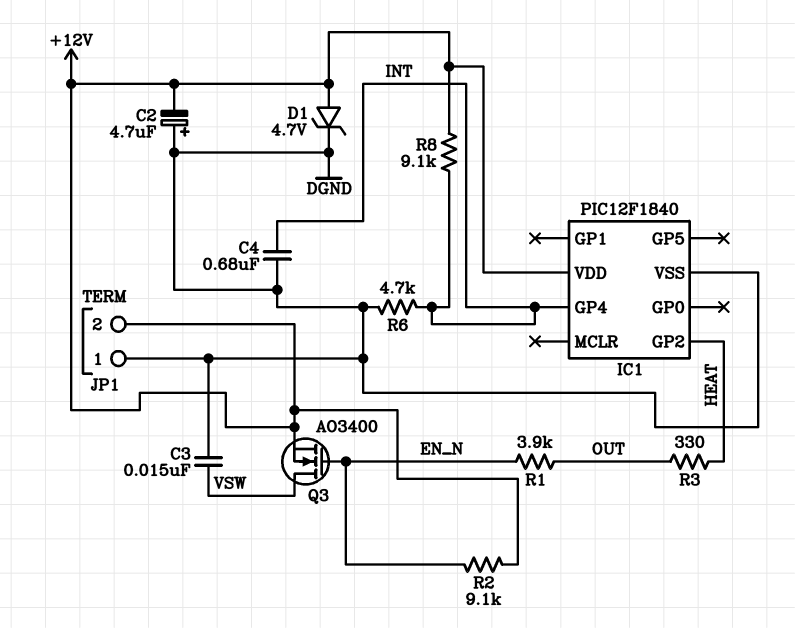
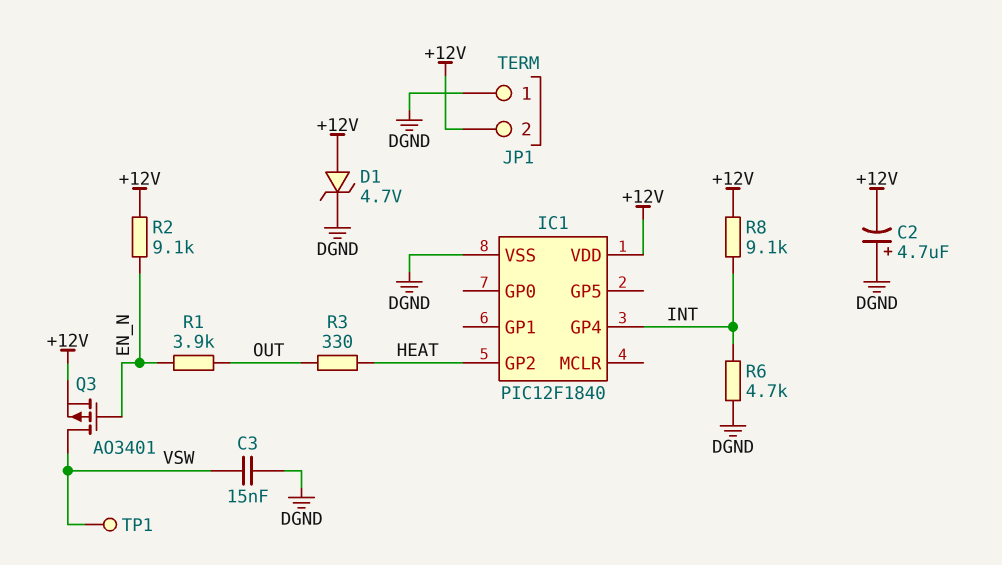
C4: 680nF (DGND, INT) -> none
Q3: NMOS AO3400 (G EN_N, D VSW, S +12V) -> PMOS AO3401 (G EN_N, D VSW, S +12V)
TP1: none -> test point (VSW)

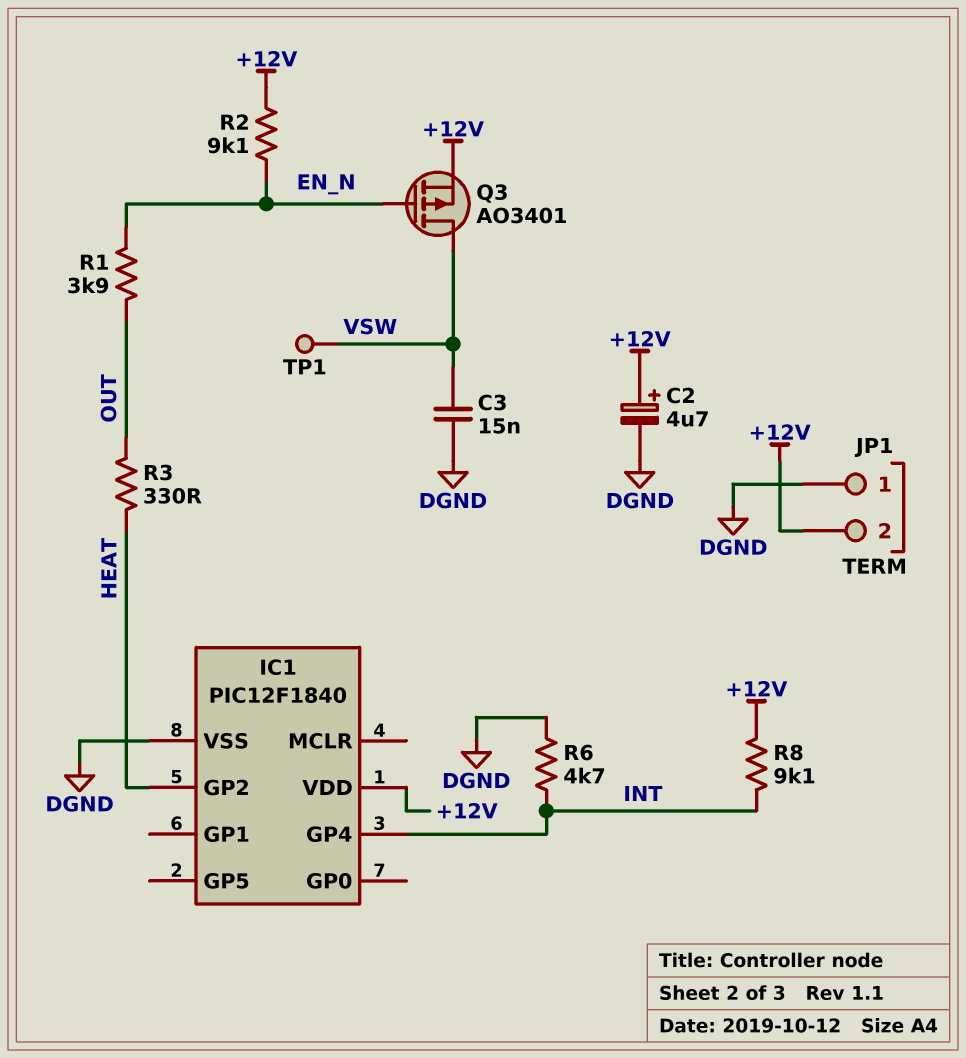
C2: 4.7uF (plus DGND, minus +12V) -> 4.7uF (plus +12V, minus DGND)
D1: zener 4.7V (A +12V, K DGND) -> none

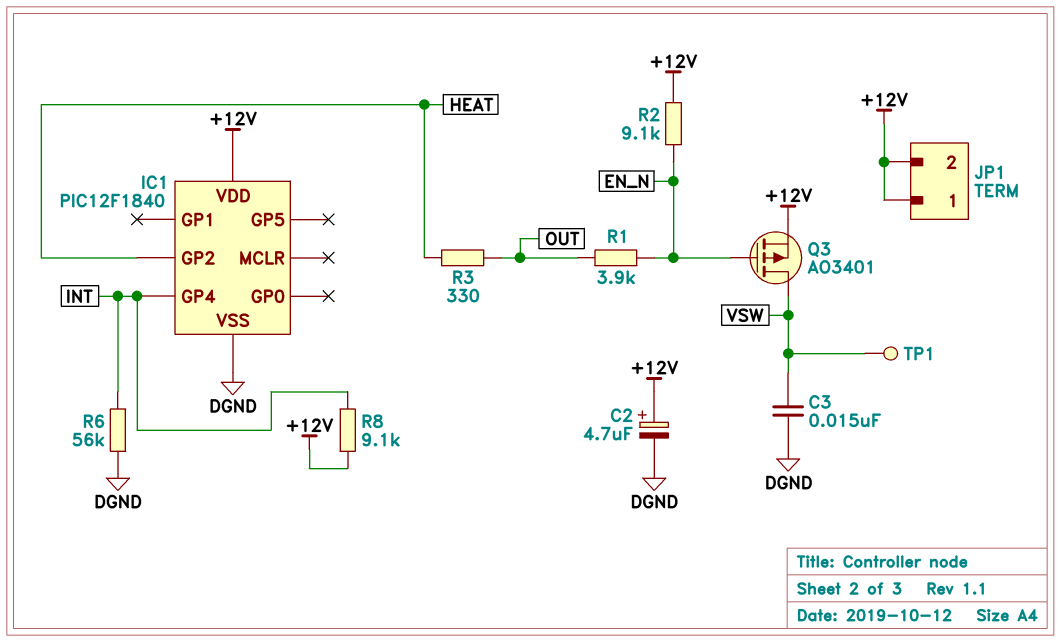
JP1 pin 1: DGND -> +12V
R6: 4.7k (DGND, INT) -> 56k (DGND, INT)

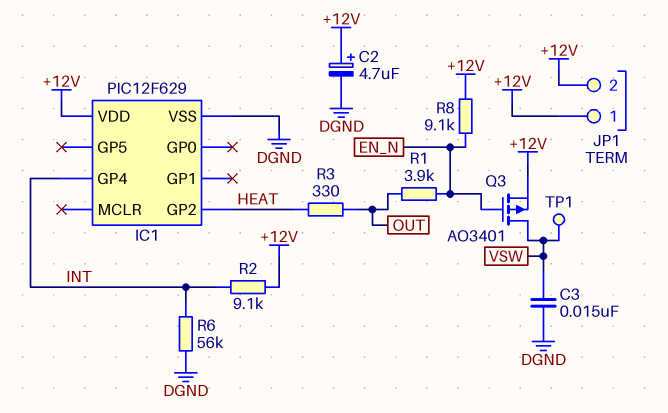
IC1: PIC12F1840 -> PIC12F629
R2: 9.1k (+12V, EN_N) -> 9.1k (+12V, INT)
R8: 9.1k (+12V, INT) -> 9.1k (+12V, EN_N)

